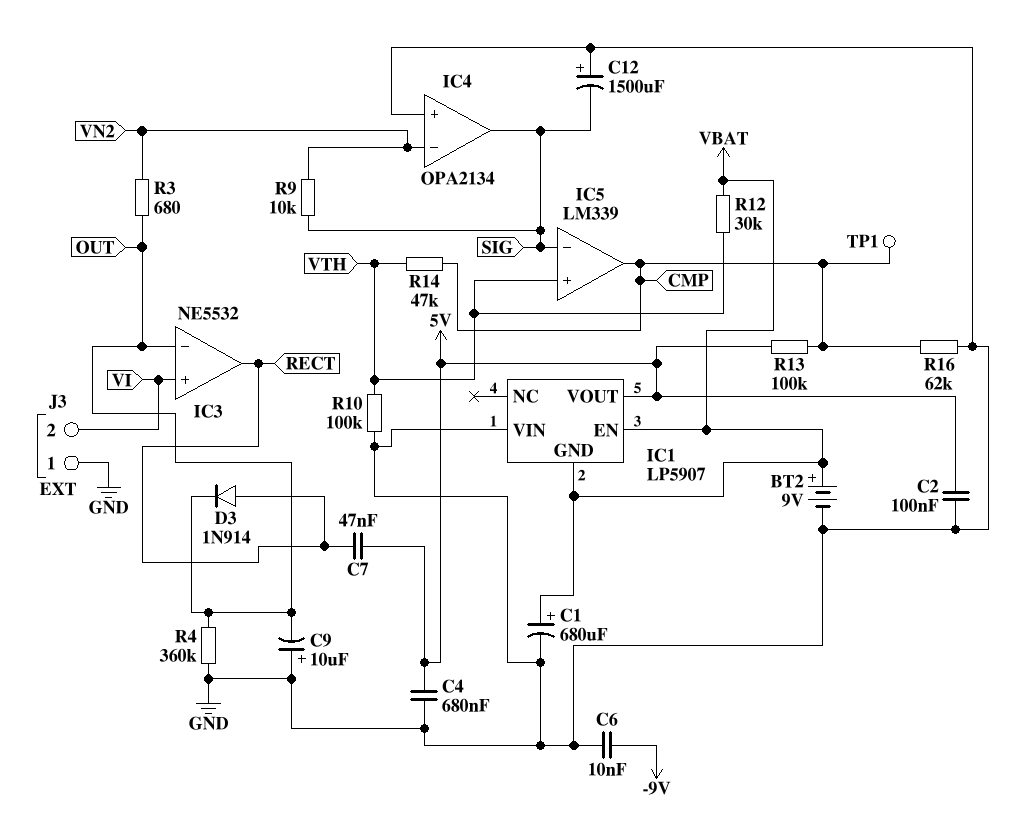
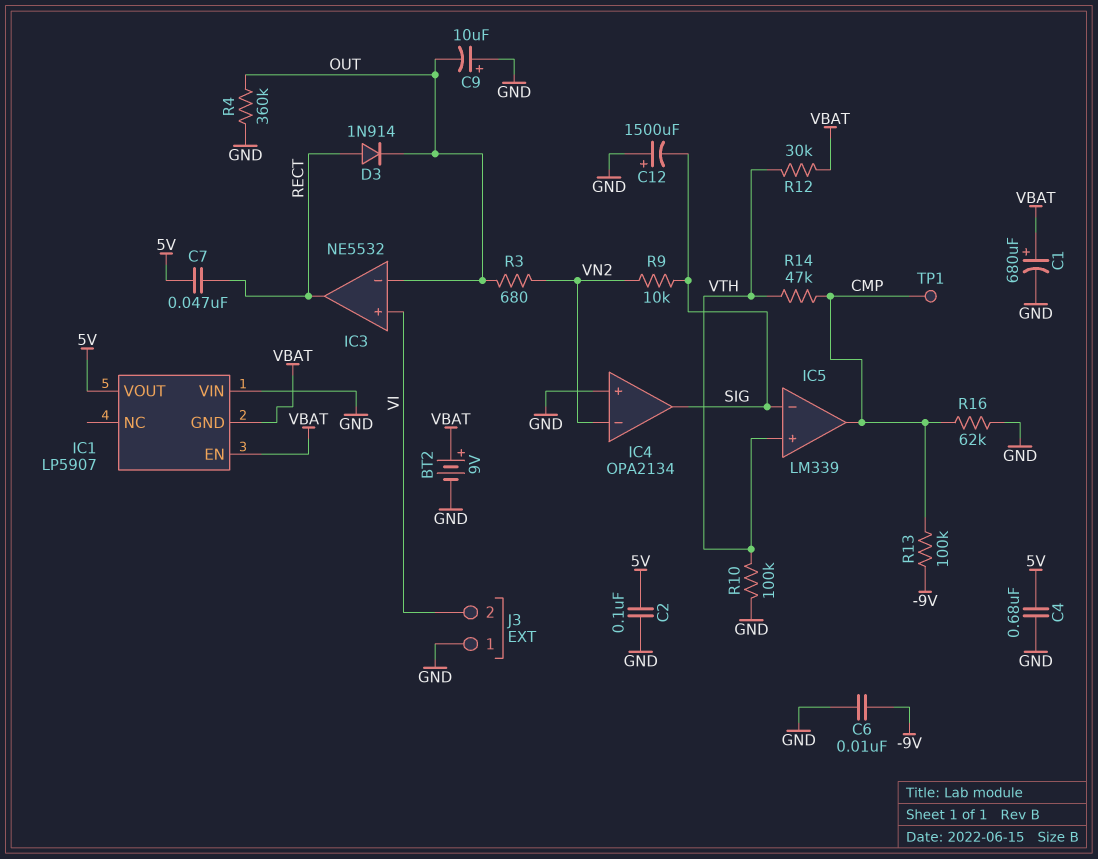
R13: 100k (5V, CMP) -> 100k (-9V, CMP)

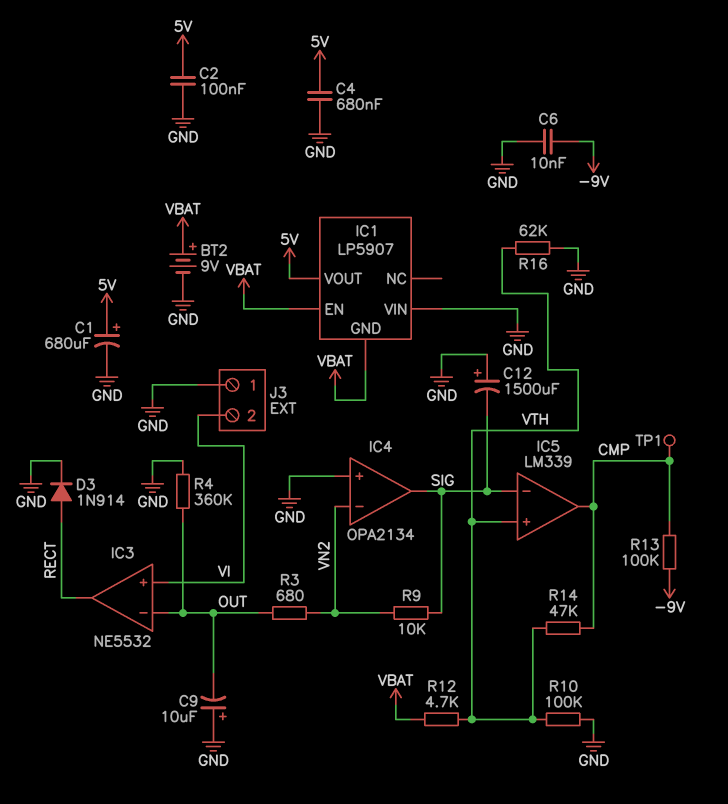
C1: 680uF (plus VBAT, minus GND) -> 680uF (plus 5V, minus GND)
C7: 47nF (5V, RECT) -> none
D3: diode 1N914 (A RECT, K OUT) -> diode 1N914 (A RECT, K GND)
R12: 30k (VBAT, VTH) -> 4.7k (VBAT, VTH)
R16: 62k (CMP, GND) -> 62k (GND, VTH)

